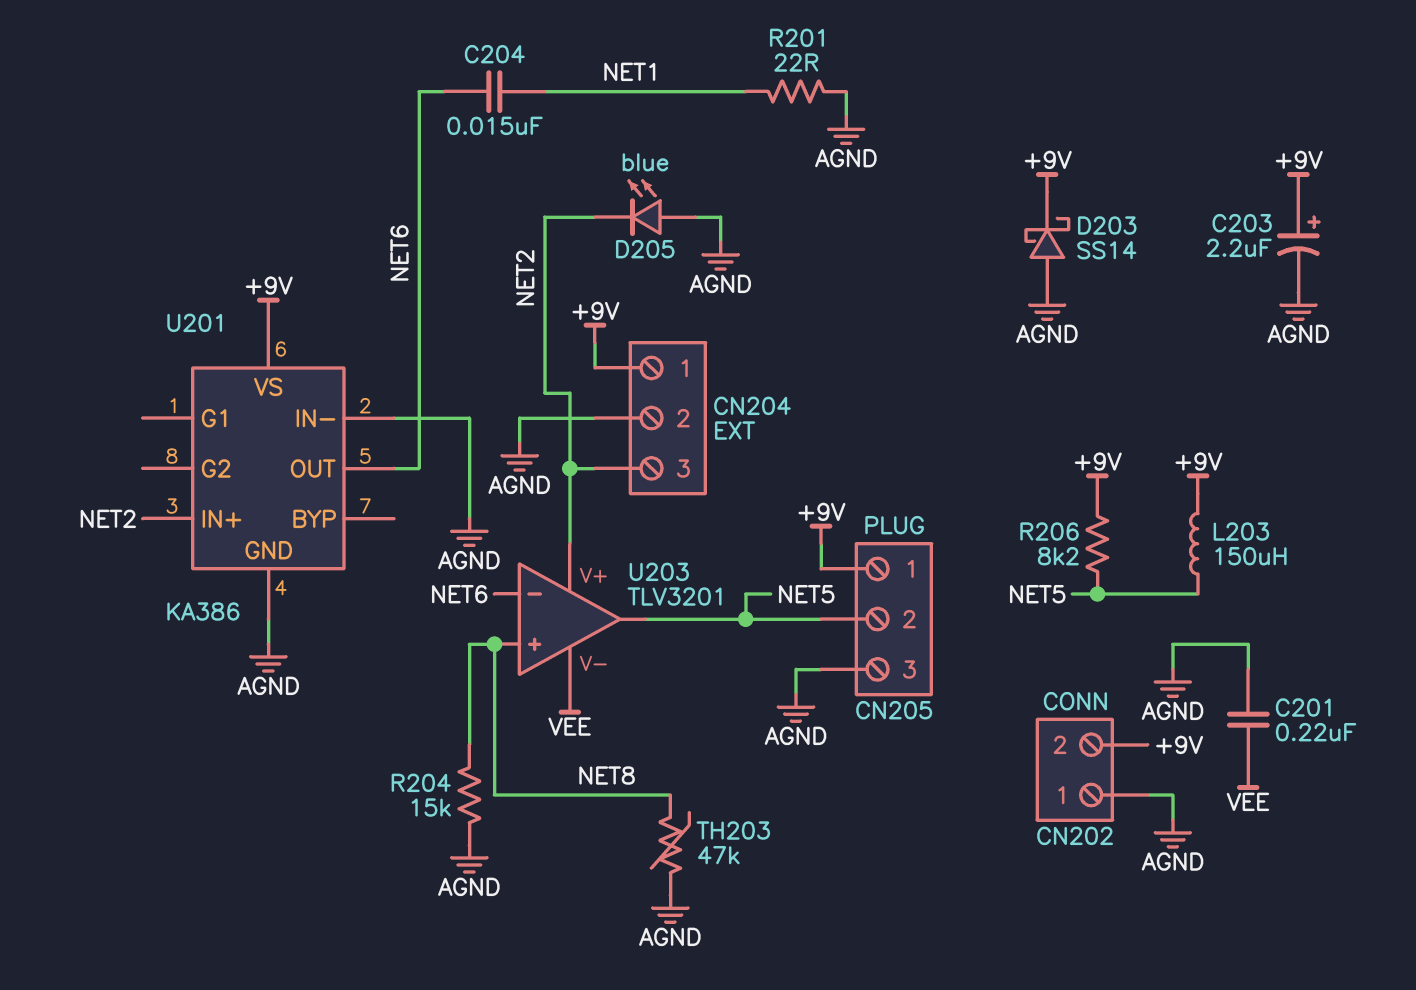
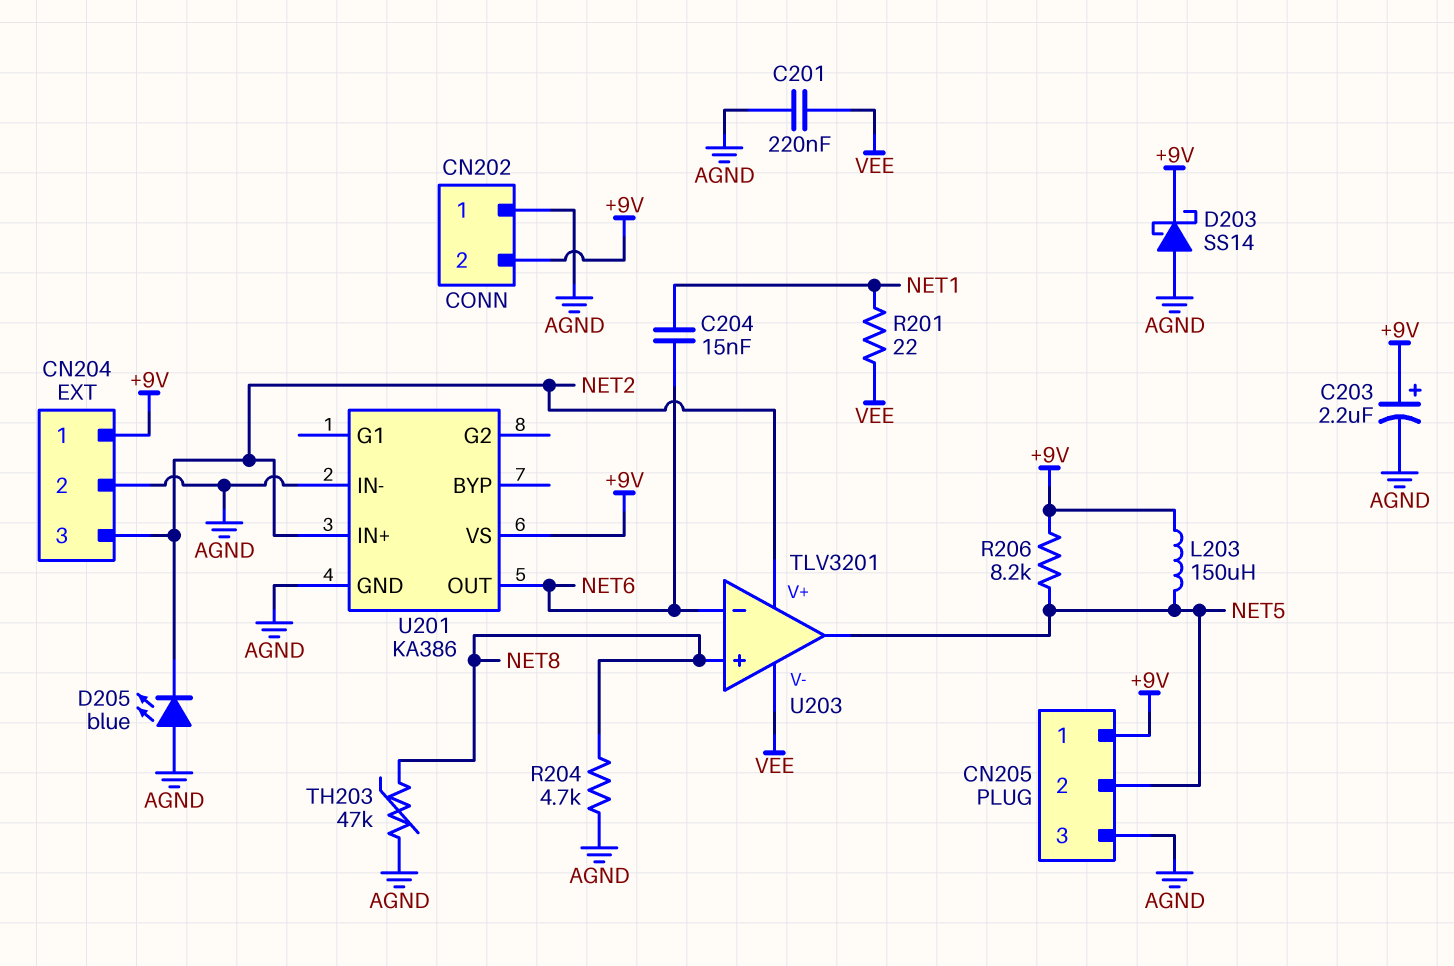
R201: 22 (AGND, NET1) -> 22 (NET1, VEE)
R204: 15k (AGND, NET8) -> 4.7k (AGND, NET8)

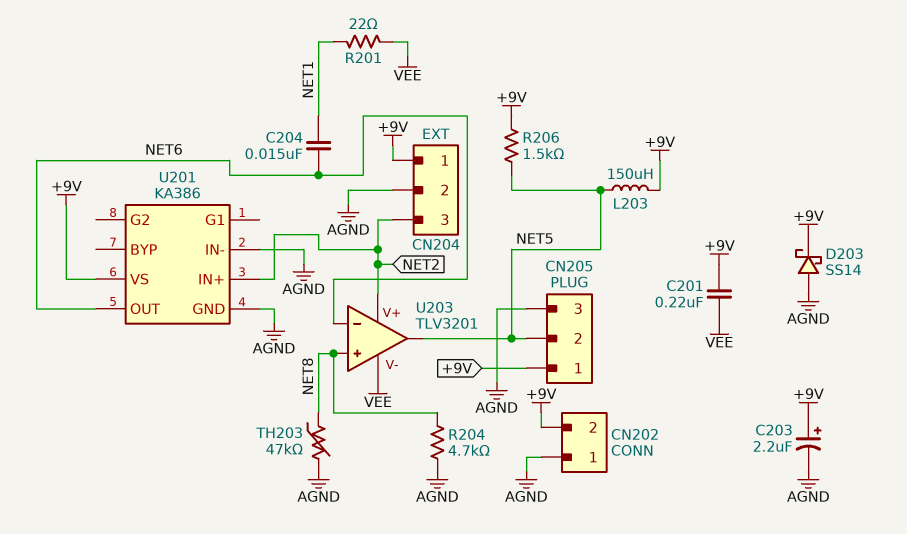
C201: 220nF (AGND, VEE) -> 220nF (+9V, VEE)
D205: LED blue (A AGND, K NET2) -> none
R206: 8.2k (+9V, NET5) -> 1.5k (+9V, NET5)

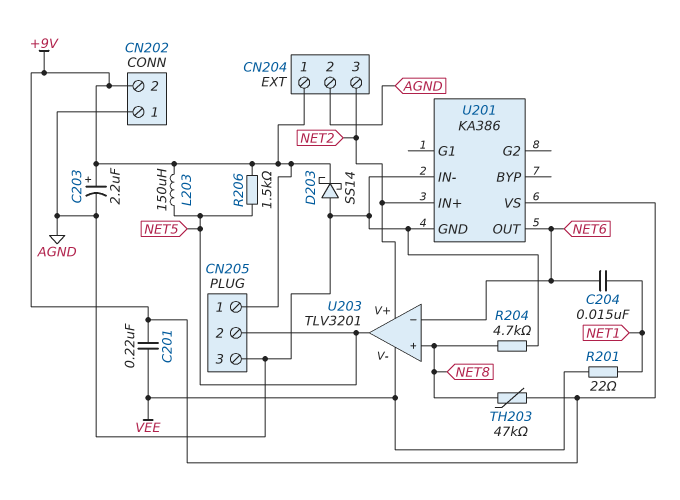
TH203: 47k (AGND, NET8) -> 47k (+9V, NET8)

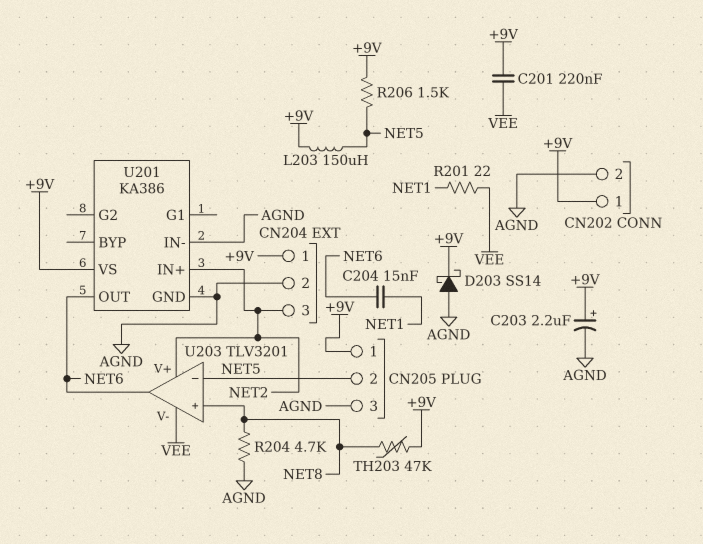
CN202 pin 1: AGND -> +9V
CN202 pin 2: +9V -> AGND
U203 pin in-: NET6 -> NET5
U203 pin out: NET5 -> NET6

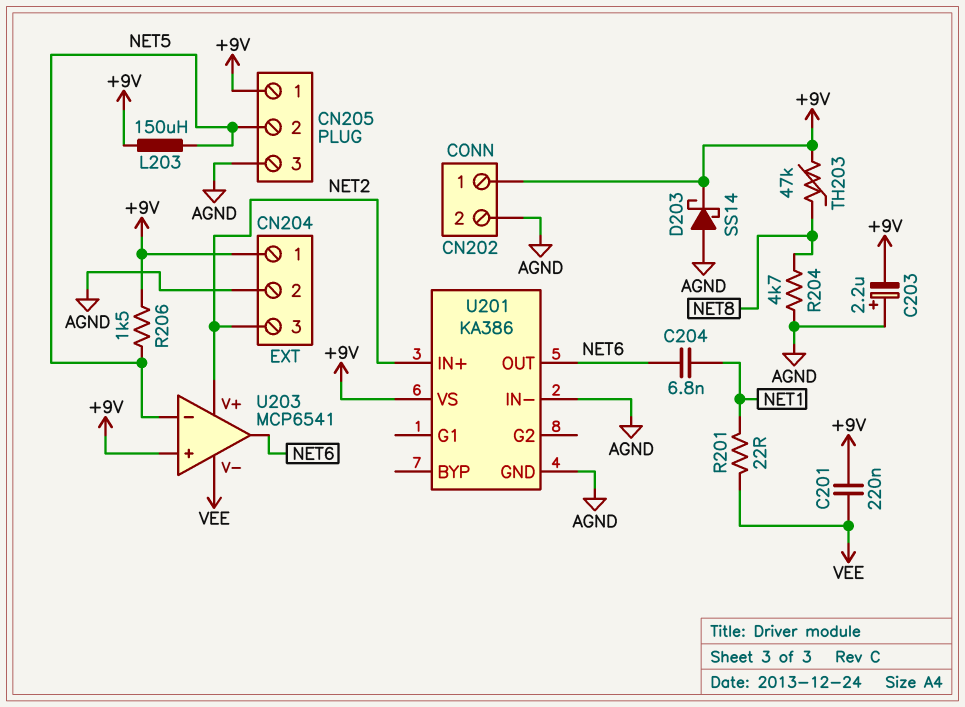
C203: 2.2uF (plus +9V, minus AGND) -> 2.2uF (plus AGND, minus +9V)
C204: 15nF (NET1, NET6) -> 6.8nF (NET1, NET6)
U203: TLV3201 -> MCP6541
U203 pin in+: NET8 -> +9V

